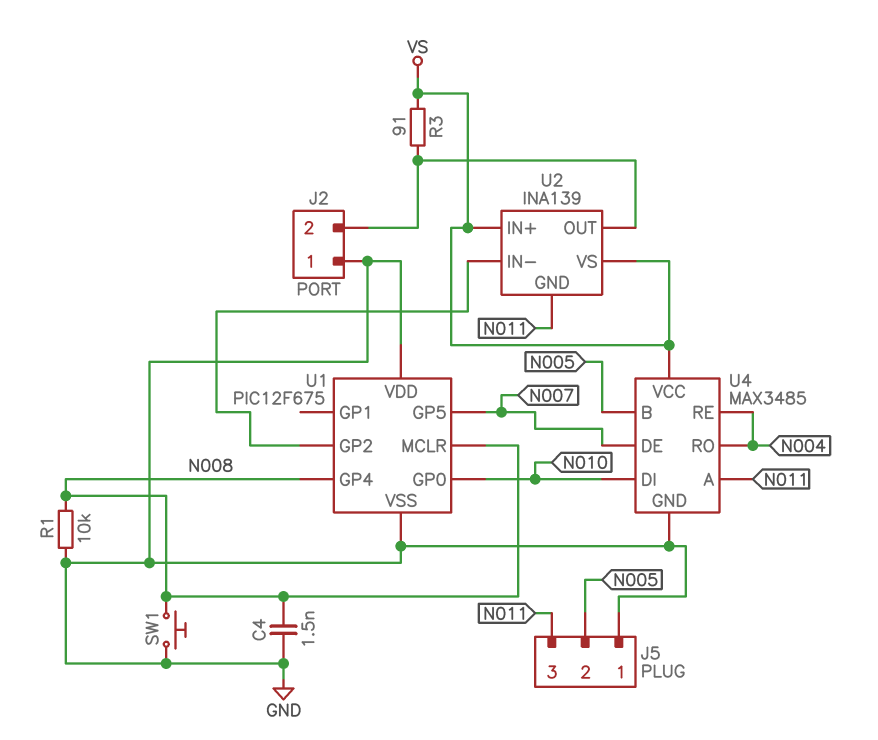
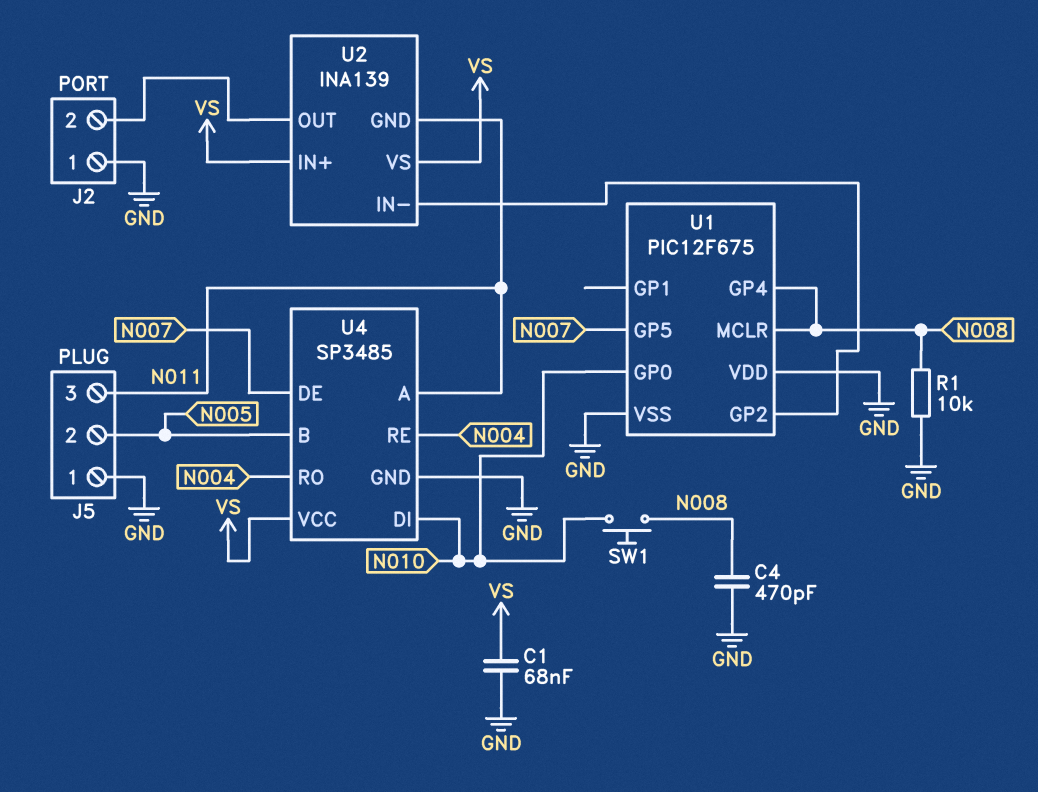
C1: none -> 68nF (GND, VS)
C4: 1.5nF (GND, N008) -> 470pF (GND, N008)
R3: 91 (J2/2, VS) -> none
SW1: button (GND, N008) -> button (N008, N010)
U4: MAX3485 -> SP3485

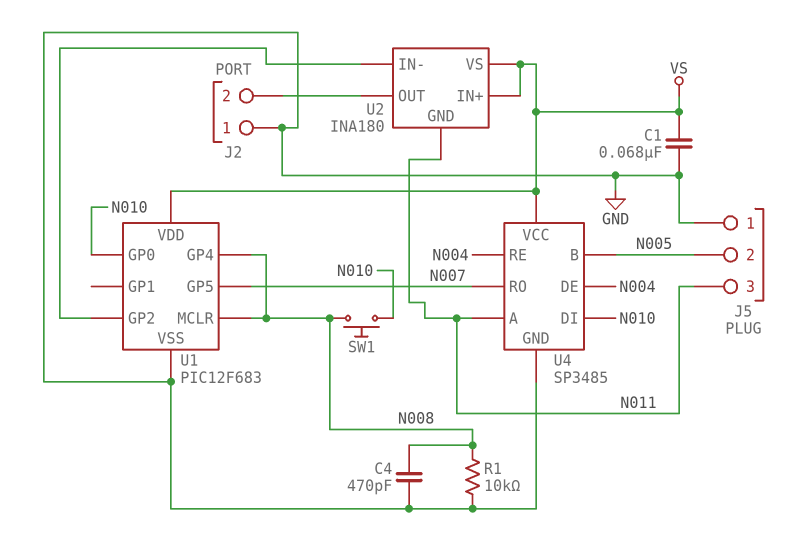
U1: PIC12F675 -> PIC12F683
U1 pin VDD: GND -> VS
U2: INA139 -> INA180
U4 pin DE: N007 -> N004
U4 pin RO: N004 -> N007

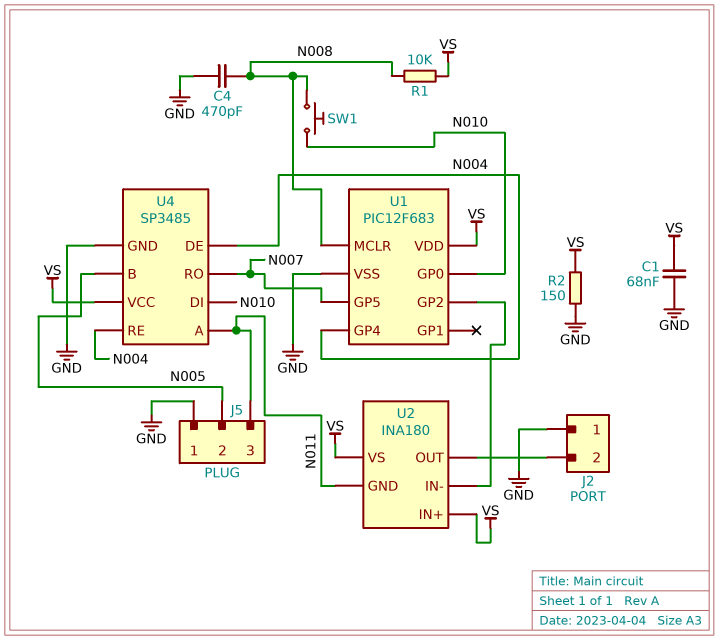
R1: 10k (GND, N008) -> 10k (N008, VS)
R2: none -> 150 (GND, VS)
U1 pin GP4: N008 -> N004

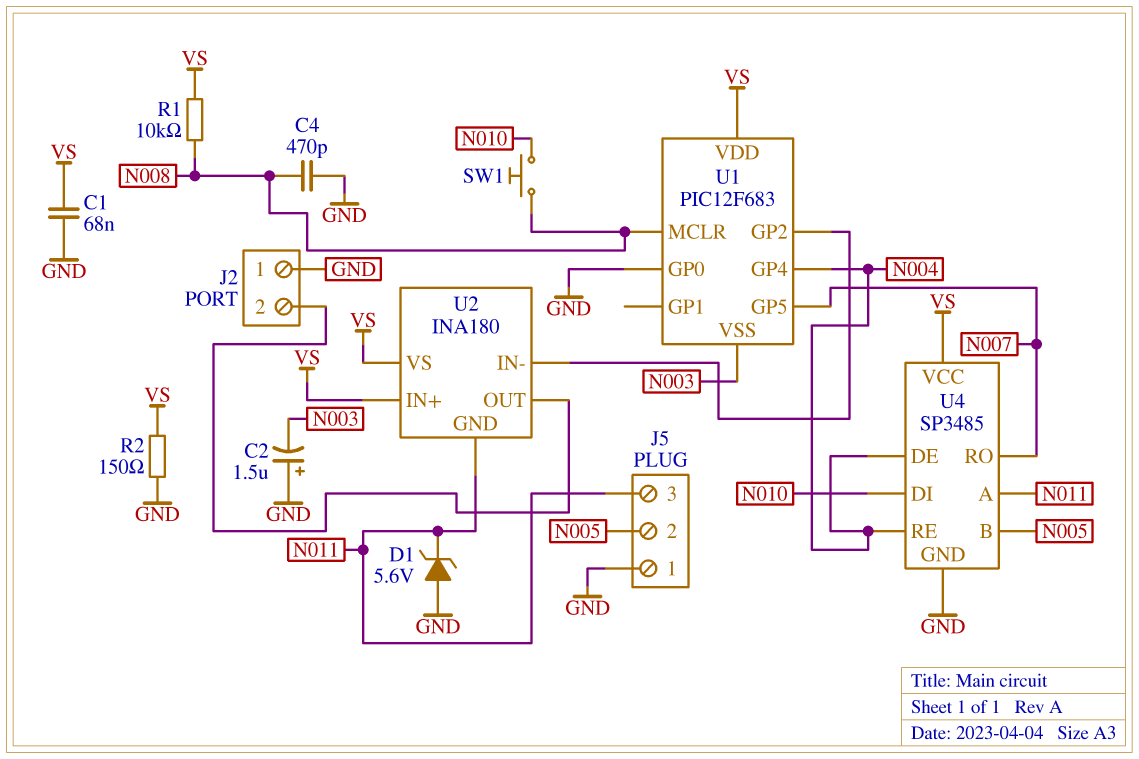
C2: none -> 1.5uF (plus GND, minus N003)
D1: none -> zener 5.6V (A GND, K N011)
U1 pin GP0: N010 -> GND
U1 pin VSS: GND -> N003

